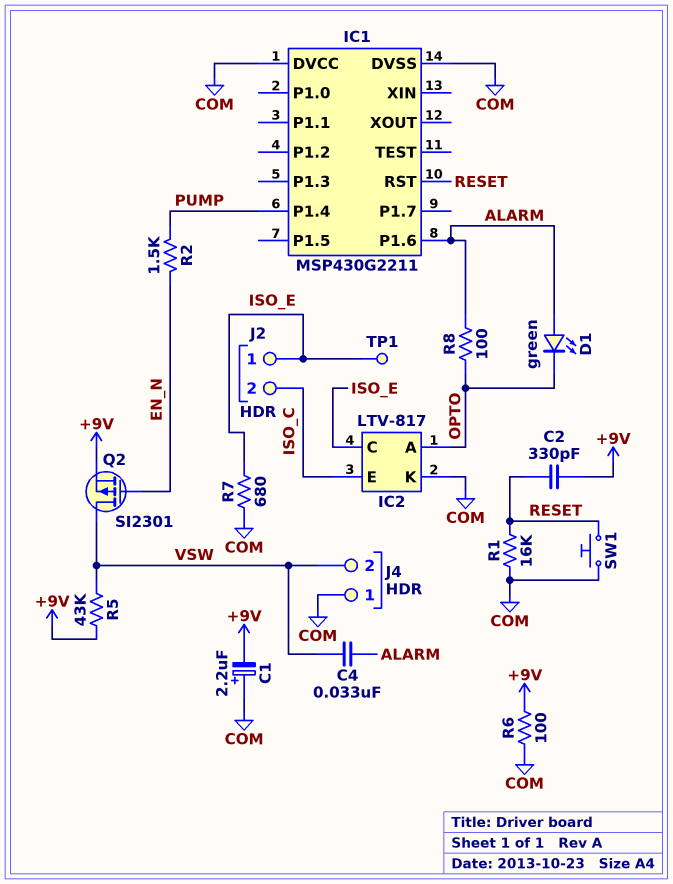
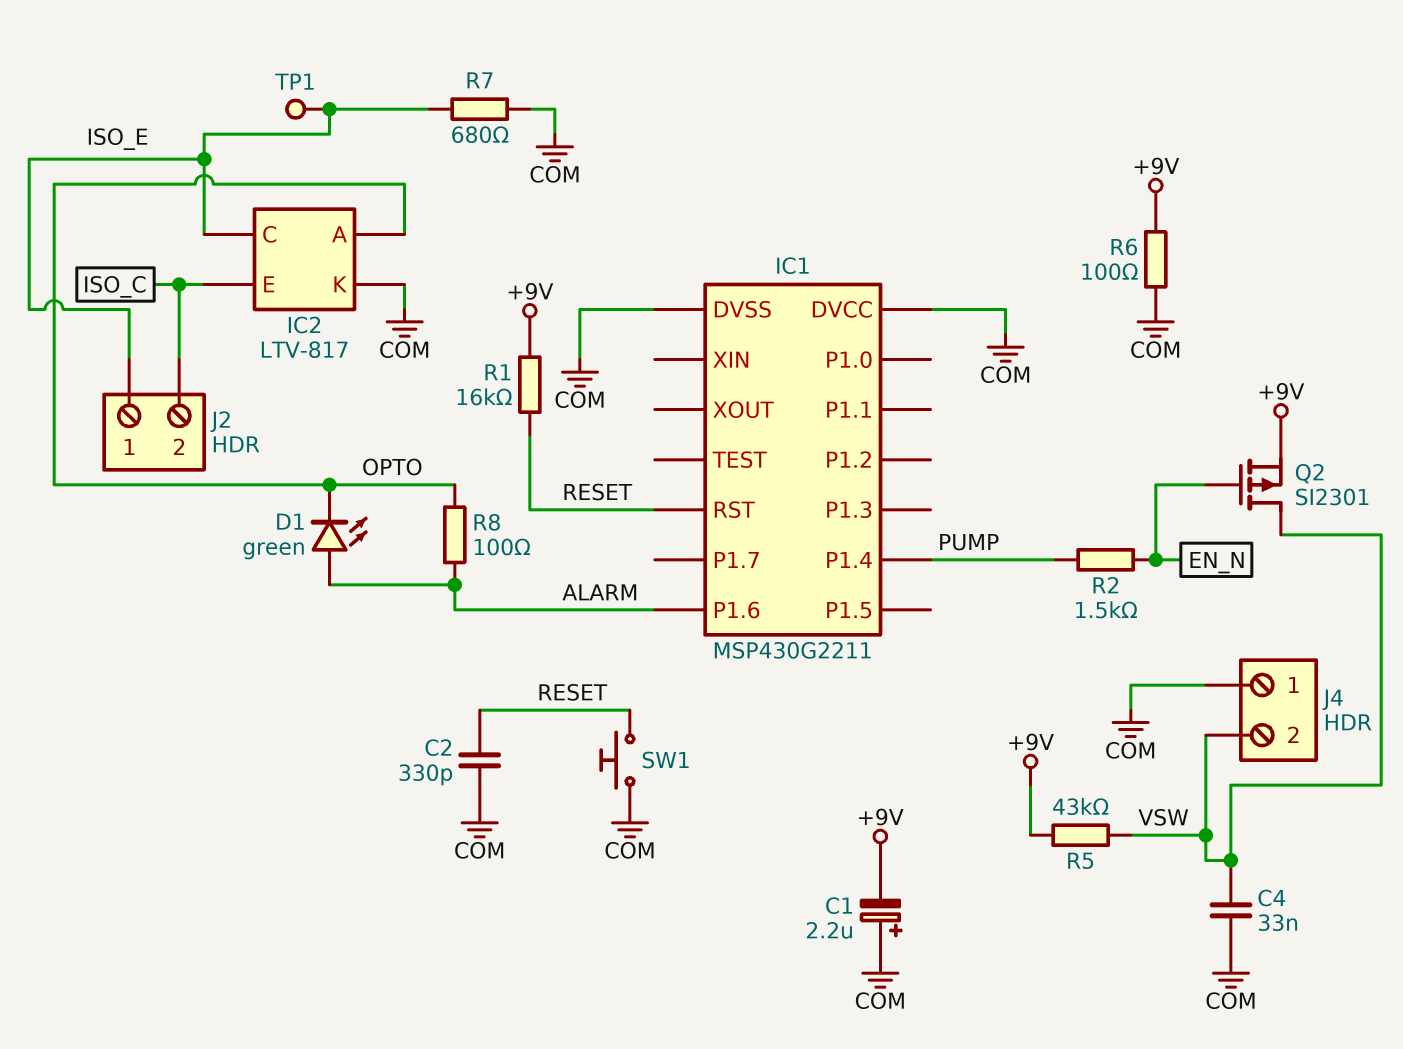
C2: 330pF (+9V, RESET) -> 330pF (COM, RESET)
C4: 33nF (ALARM, VSW) -> 33nF (COM, VSW)
R1: 16k (COM, RESET) -> 16k (+9V, RESET)

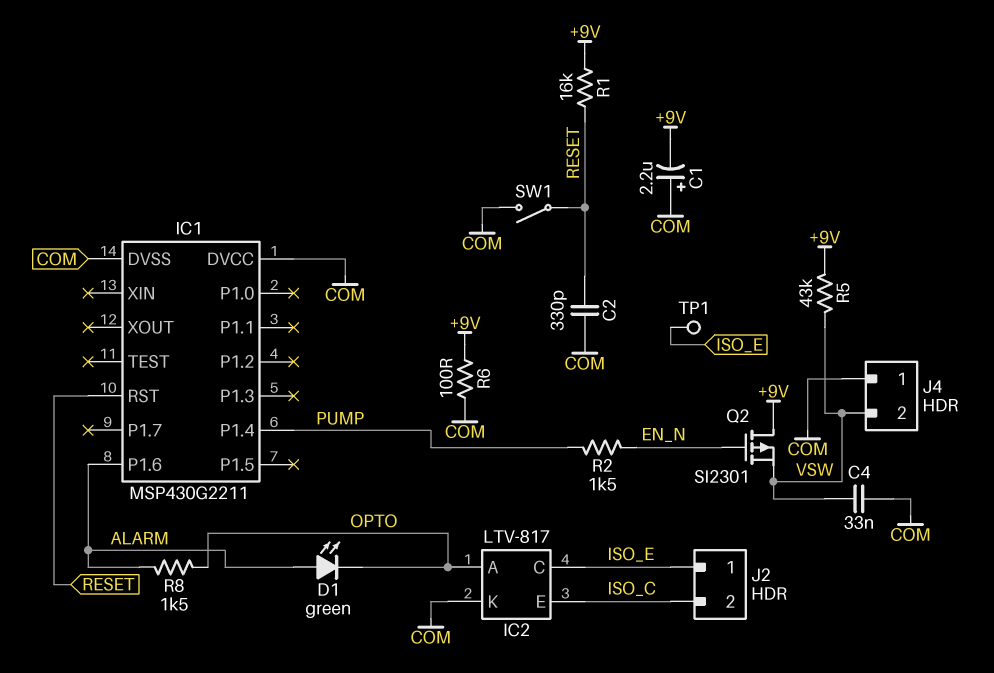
Q2: PMOS SI2301 (G EN_N, D VSW, S +9V) -> PMOS SI2301 (G EN_N, D +9V, S VSW)
R7: 680 (COM, ISO_E) -> none
R8: 100 (ALARM, OPTO) -> 1.5k (ALARM, OPTO)
SW1: button (COM, RESET) -> switch (COM, RESET)

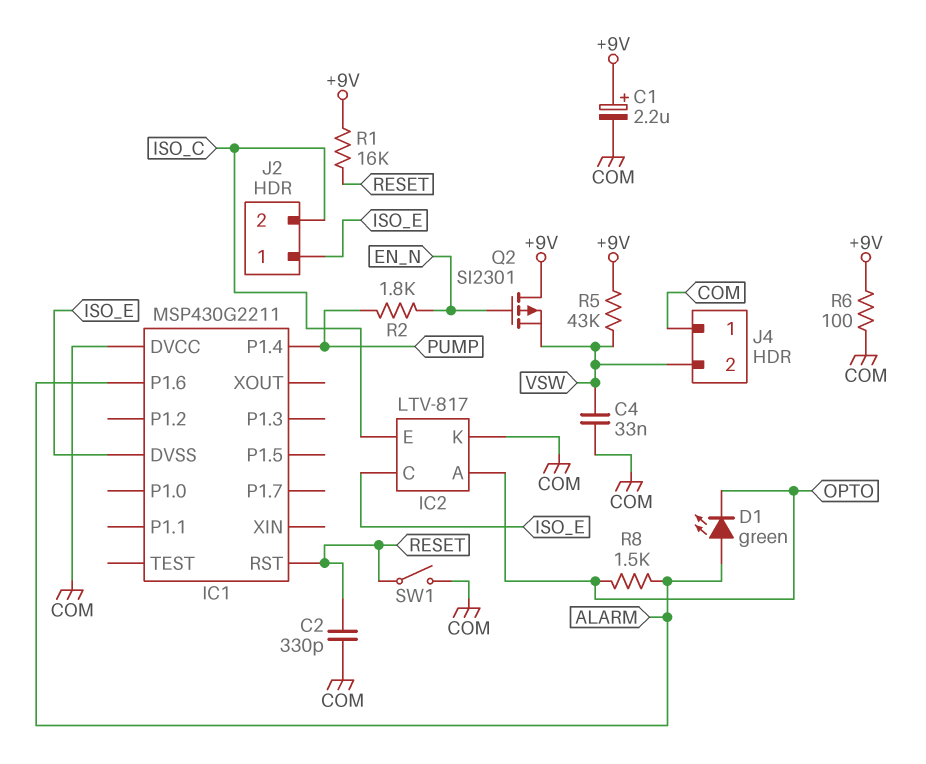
C1: 2.2uF (plus COM, minus +9V) -> 2.2uF (plus +9V, minus COM)
IC1 pin DVSS: COM -> ISO_E
R2: 1.5k (EN_N, PUMP) -> 1.8k (EN_N, PUMP)
TP1: test point (ISO_E) -> none

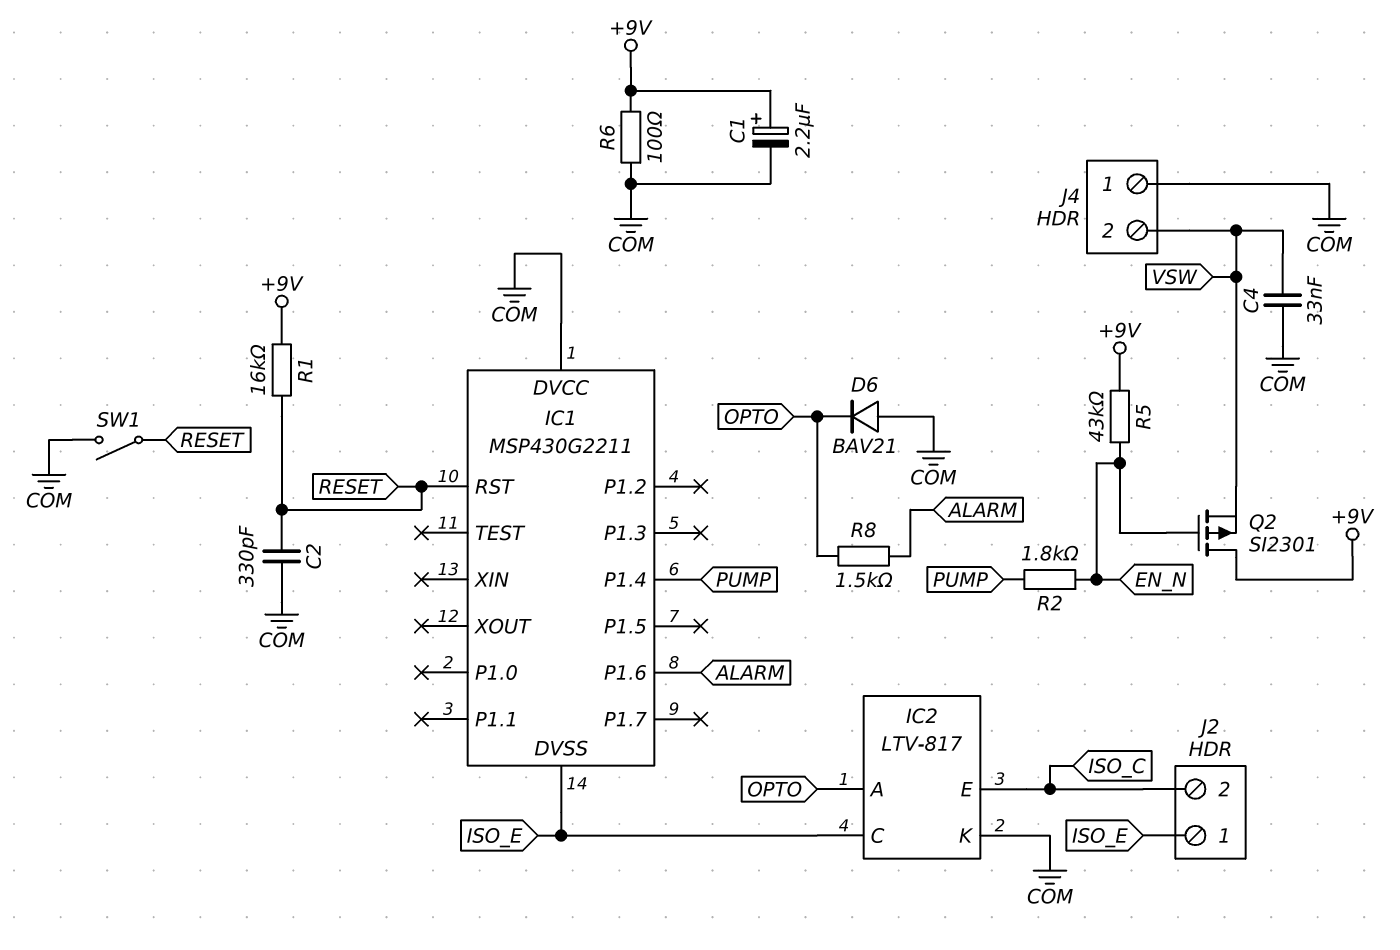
D1: LED green (A ALARM, K OPTO) -> none
D6: none -> diode BAV21 (A COM, K OPTO)
R5: 43k (+9V, VSW) -> 43k (+9V, EN_N)

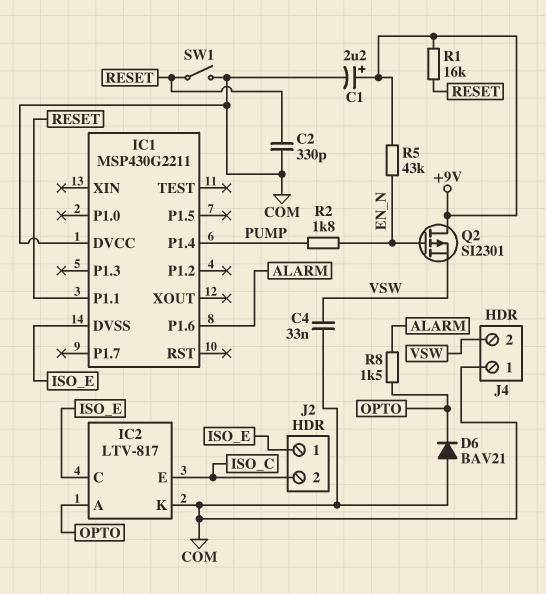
IC1 pin P1.1: none -> RESET
IC1 pin RST: RESET -> none
R6: 100 (+9V, COM) -> none

